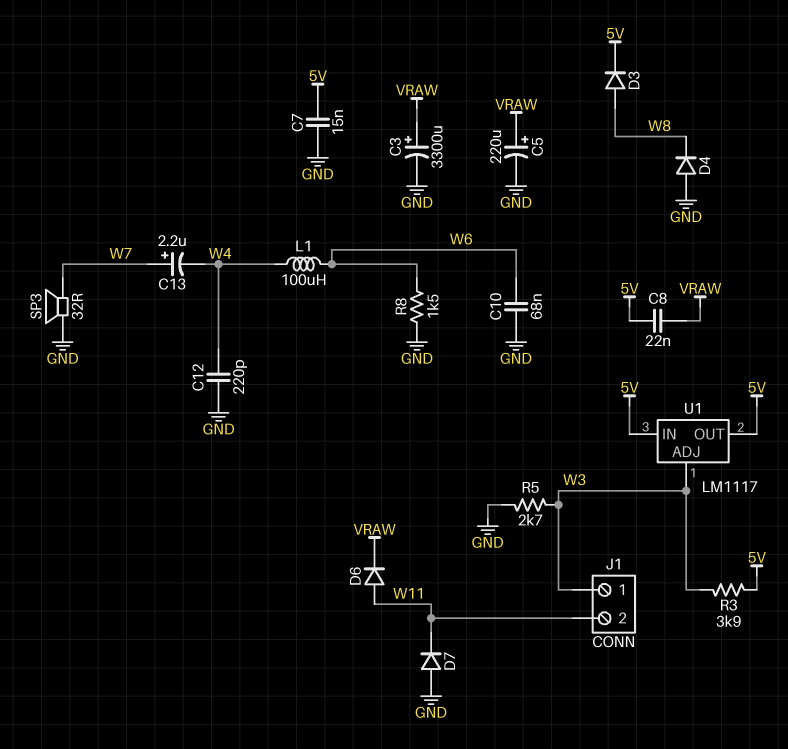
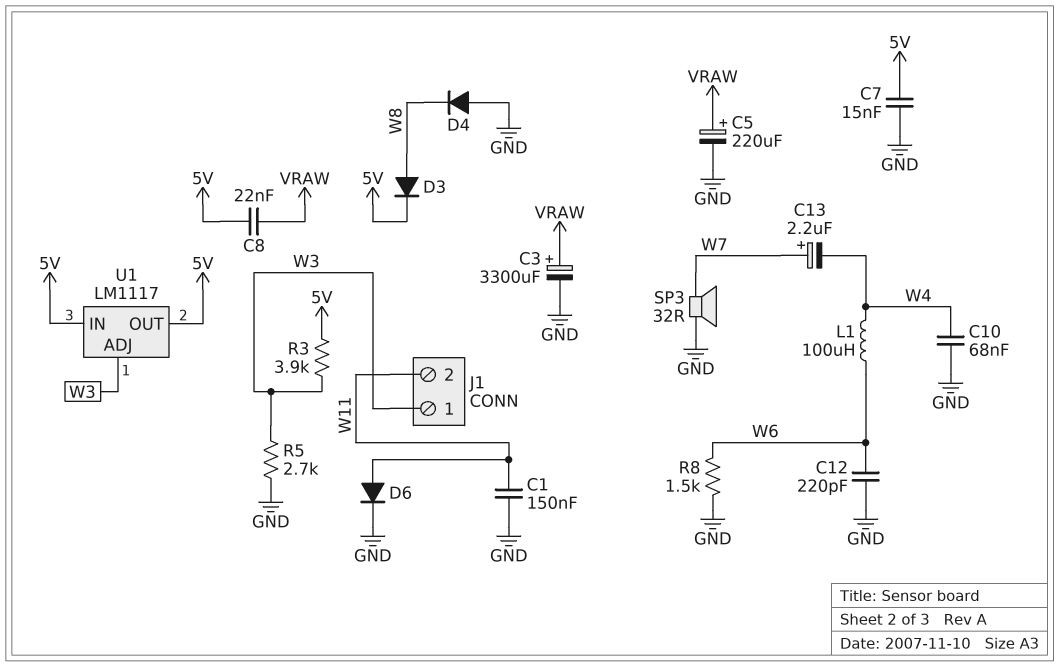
C1: none -> 150nF (GND, W11)
C10: 68nF (GND, W6) -> 68nF (GND, W4)
C12: 220pF (GND, W4) -> 220pF (GND, W6)
D6: diode (A W11, K VRAW) -> diode (A W11, K GND)
D7: diode (A GND, K W11) -> none

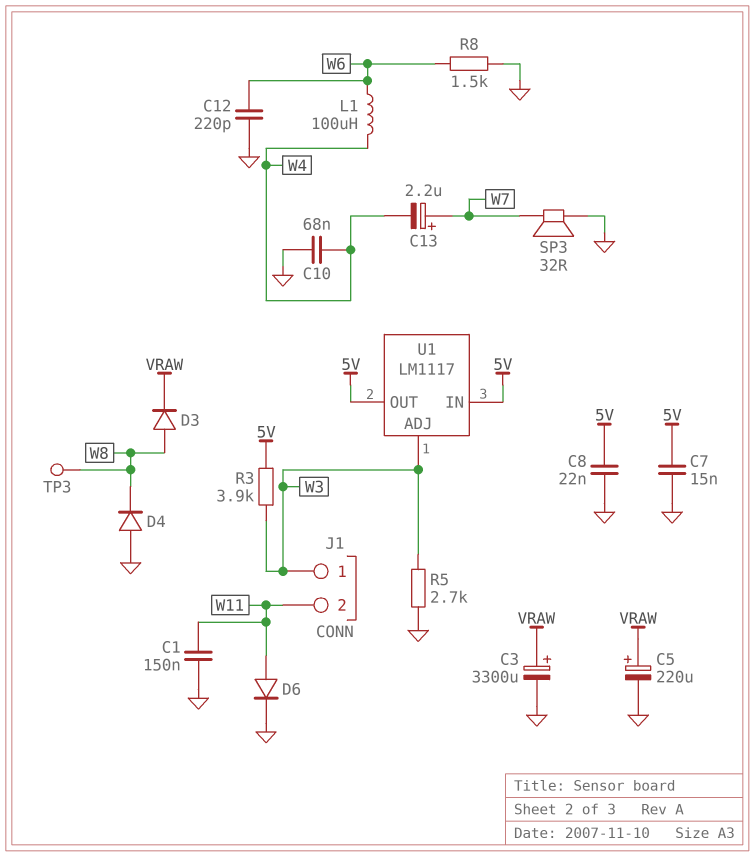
C8: 22nF (5V, VRAW) -> 22nF (5V, GND)
D3: diode (A W8, K 5V) -> diode (A W8, K VRAW)
TP3: none -> test point (W8)

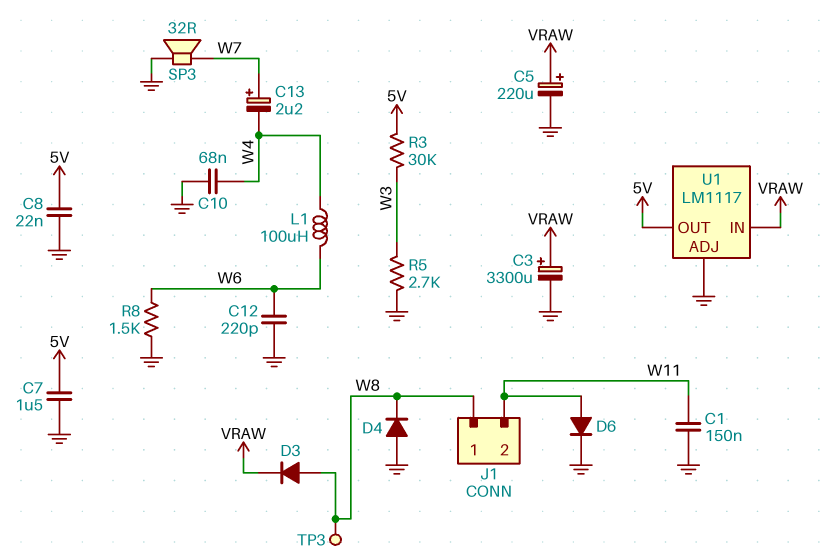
C7: 15nF (5V, GND) -> 1.5uF (5V, GND)
J1 pin 1: W3 -> W8
R3: 3.9k (5V, W3) -> 30k (5V, W3)
U1 pin ADJ: W3 -> GND
U1 pin IN: 5V -> VRAW

